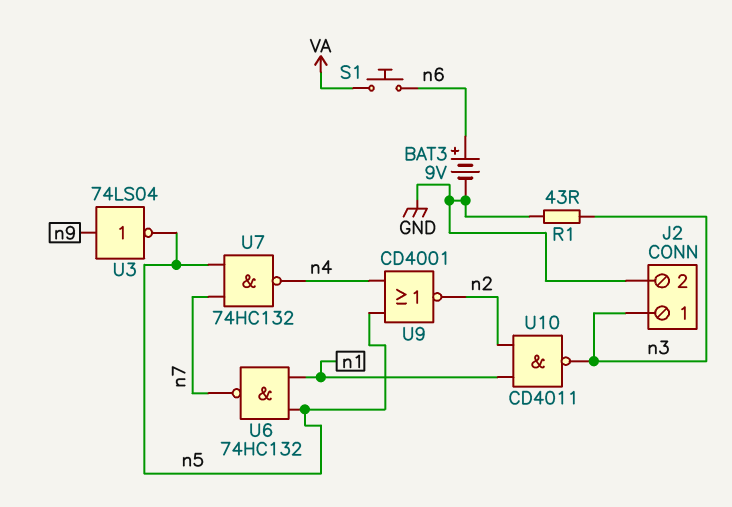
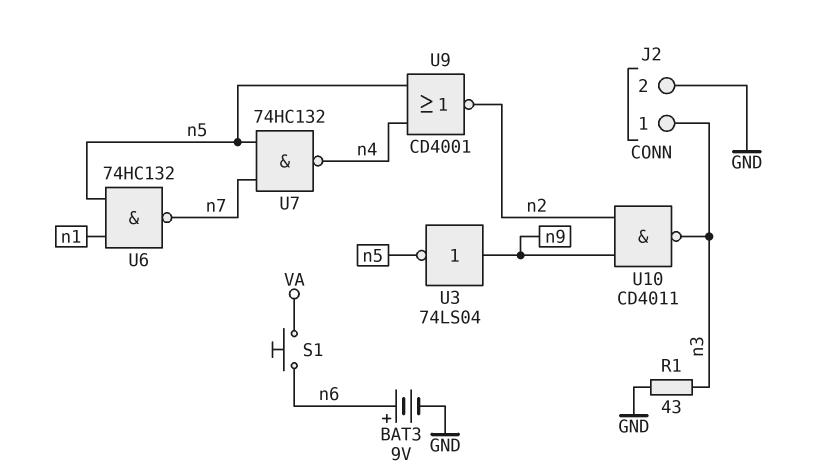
U10: NAND CD4011 (in n1, in n2, out n3) -> NAND CD4011 (in n2, in n9, out n3)

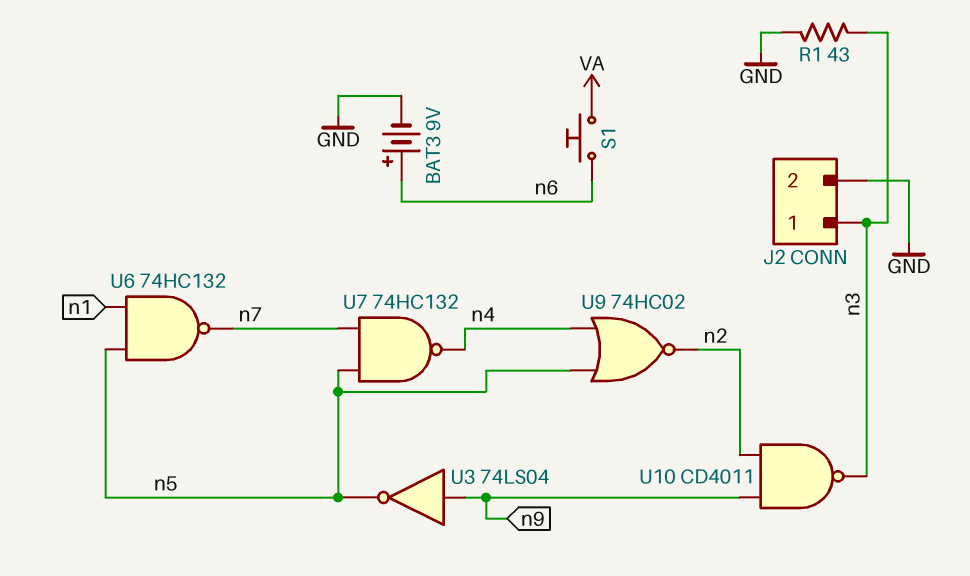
U9: NOR CD4001 (in n4, in n5, out n2) -> NOR 74HC02 (in n4, in n5, out n2)

